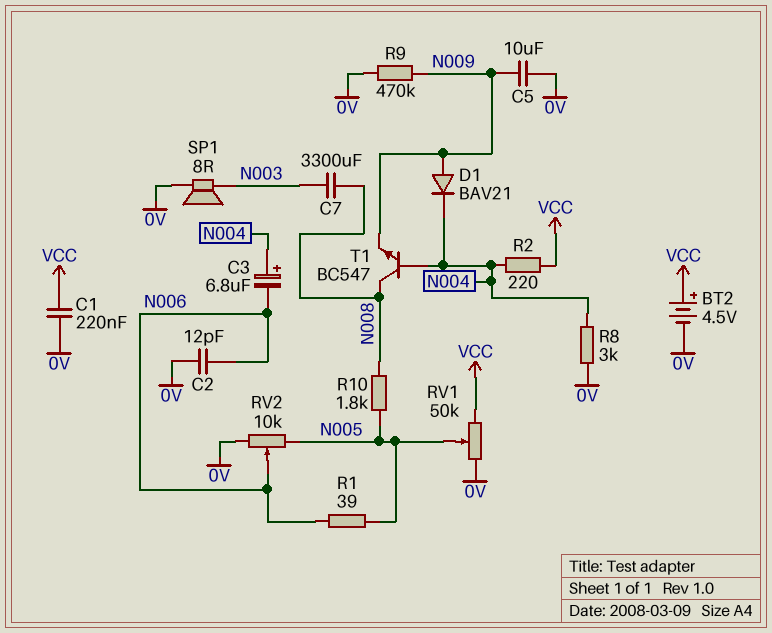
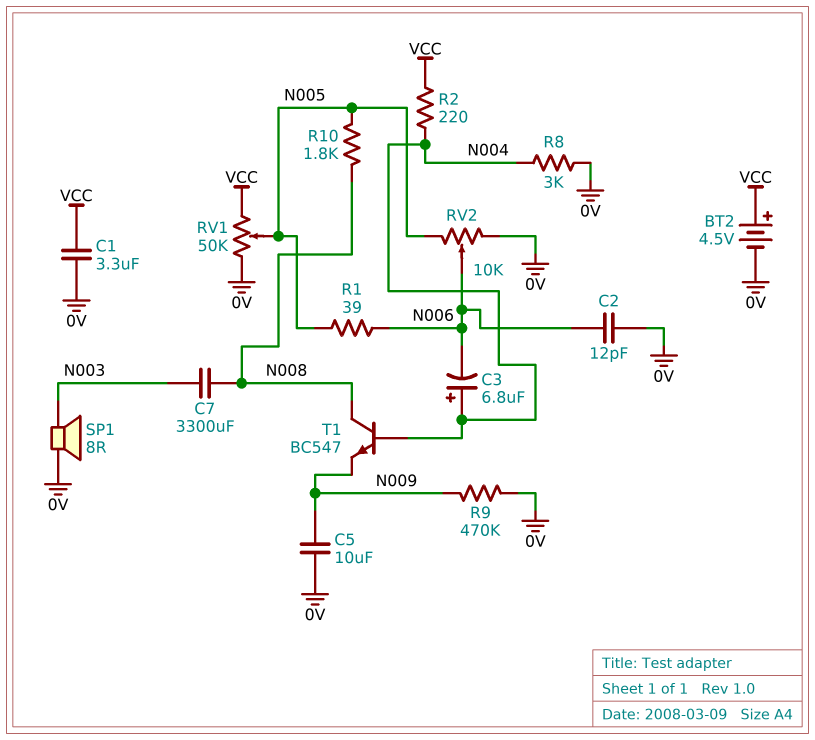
C1: 220nF (0V, VCC) -> 3.3uF (0V, VCC)
D1: diode BAV21 (A N009, K N004) -> none

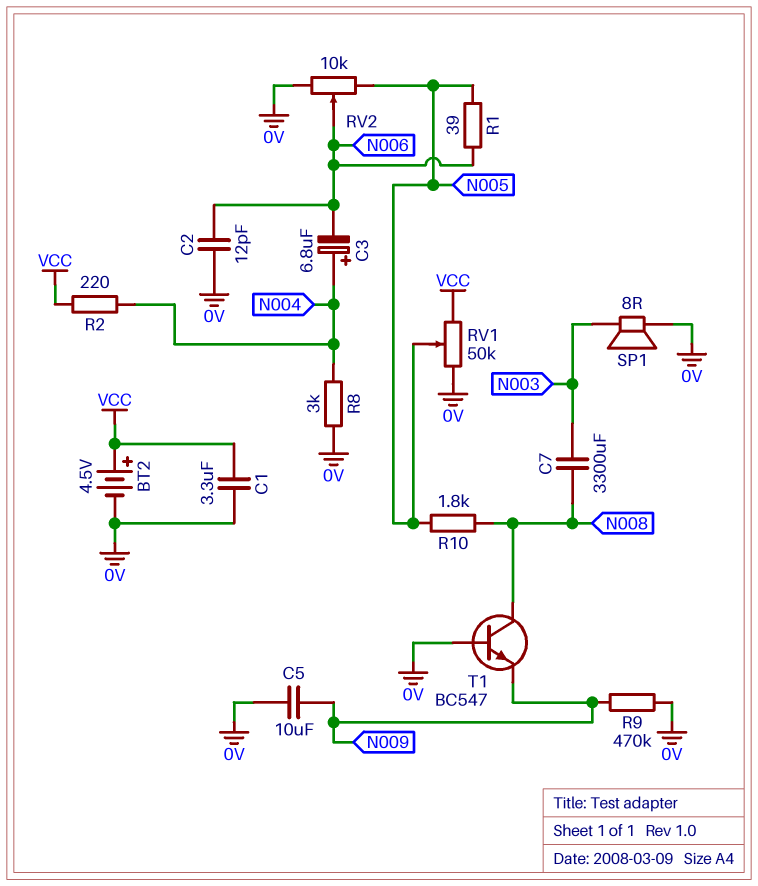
T1: NPN BC547 (B N004, C N008, E N009) -> NPN BC547 (B 0V, C N008, E N009)

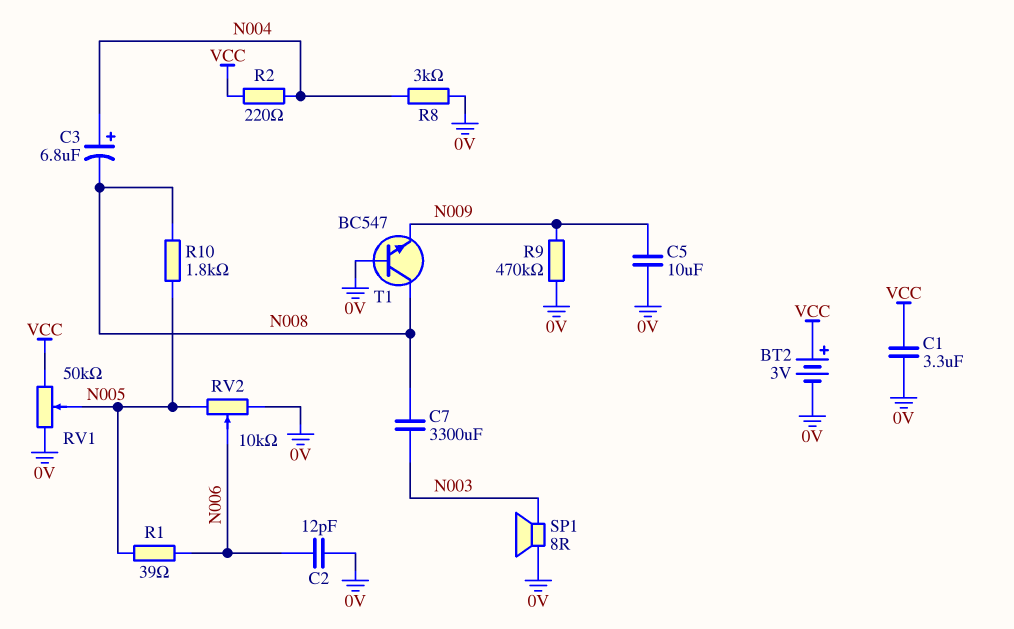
BT2: 4.5V (plus VCC, minus 0V) -> 3V (plus VCC, minus 0V)
C3: 6.8uF (plus N004, minus N006) -> 6.8uF (plus N004, minus N008)

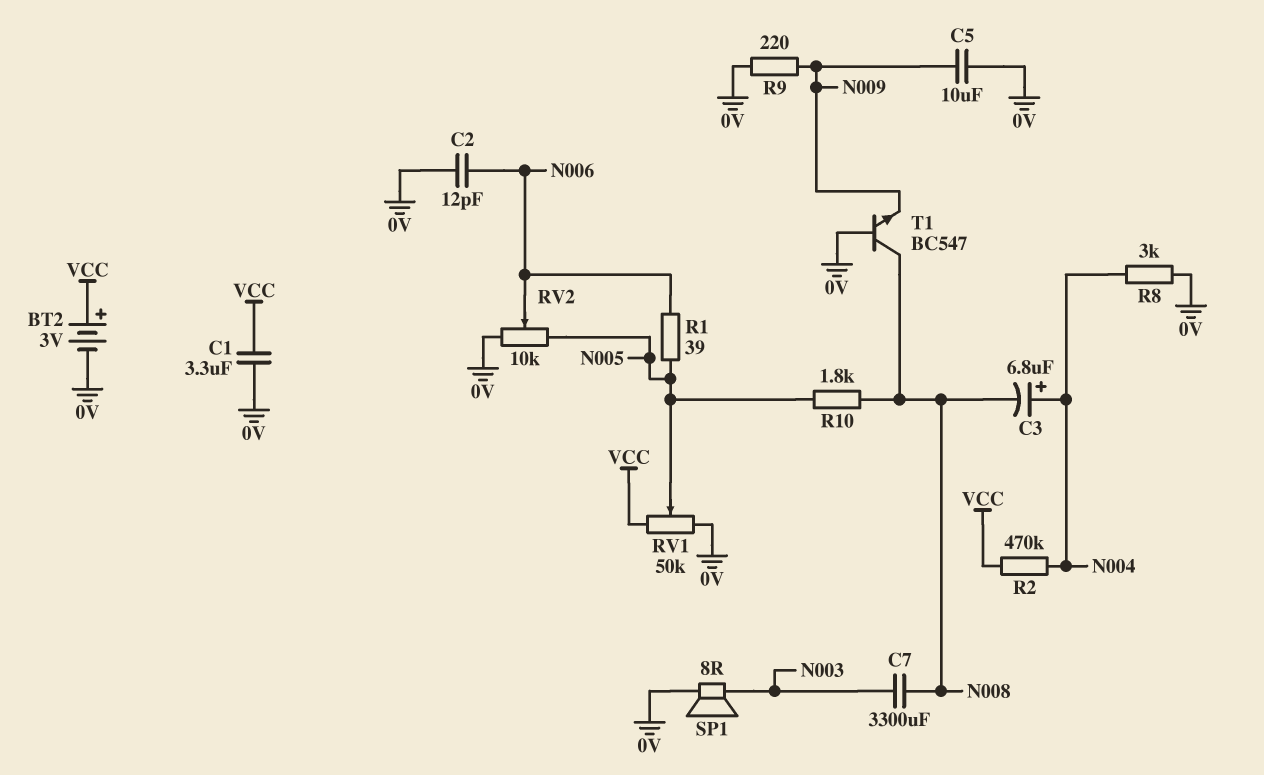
R2: 220 (N004, VCC) -> 470k (N004, VCC)
R9: 470k (0V, N009) -> 220 (0V, N009)

